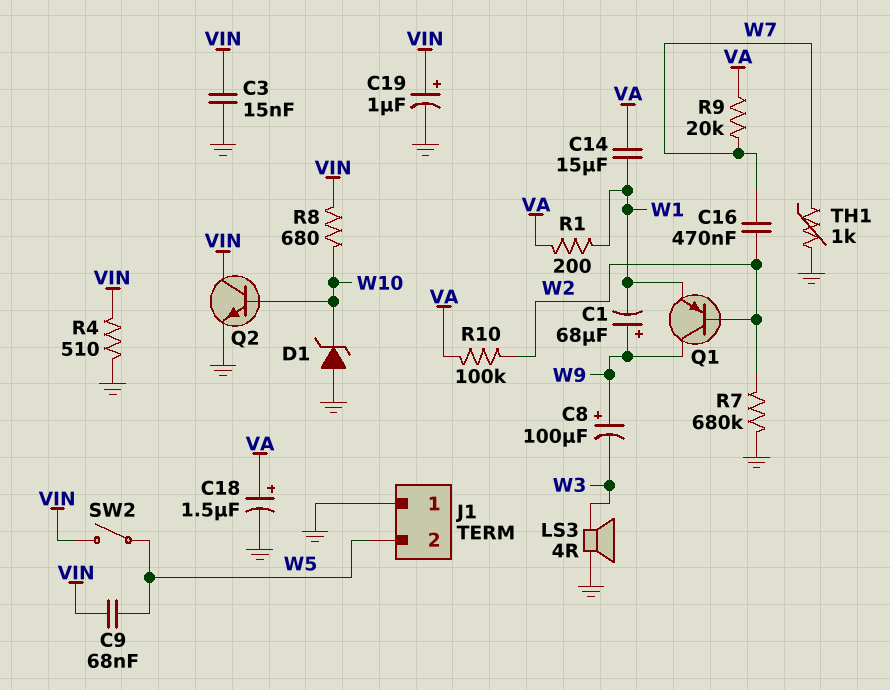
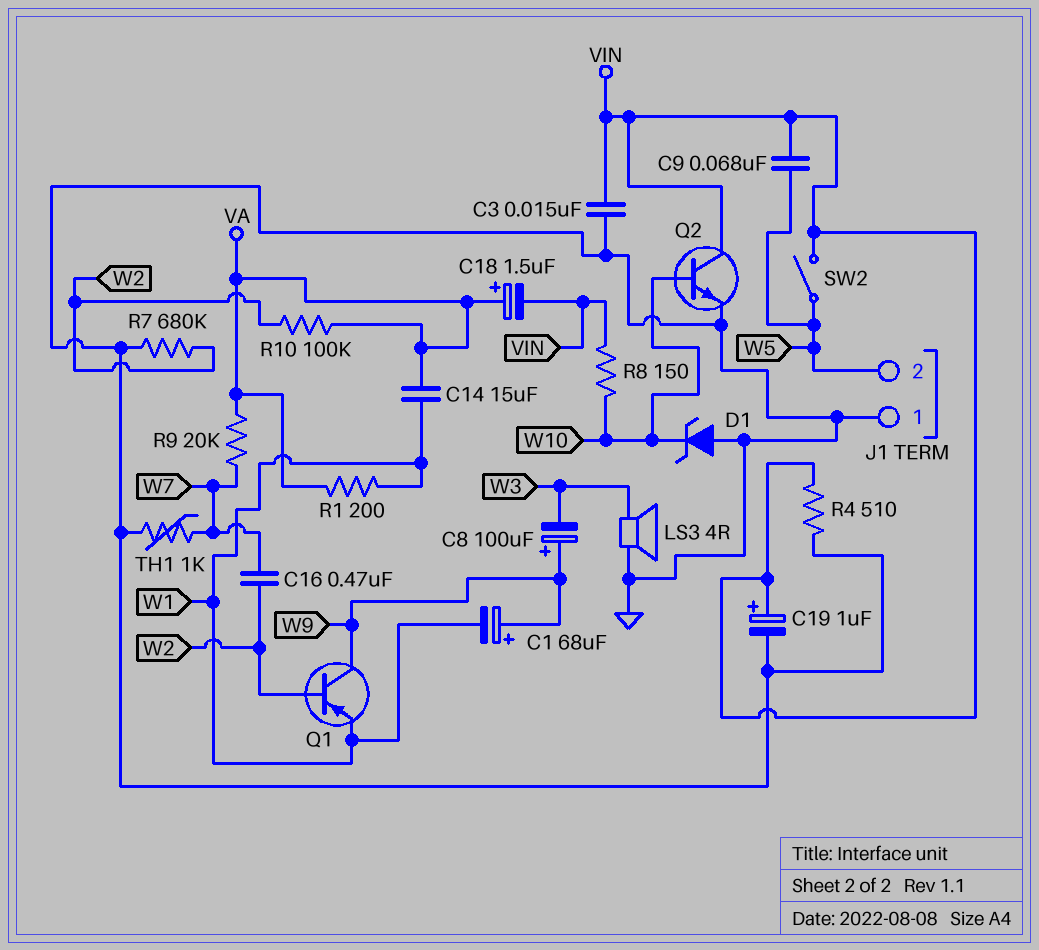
C18: 1.5uF (plus VA, minus GND) -> 1.5uF (plus VA, minus VIN)
R8: 680 (VIN, W10) -> 150 (VIN, W10)

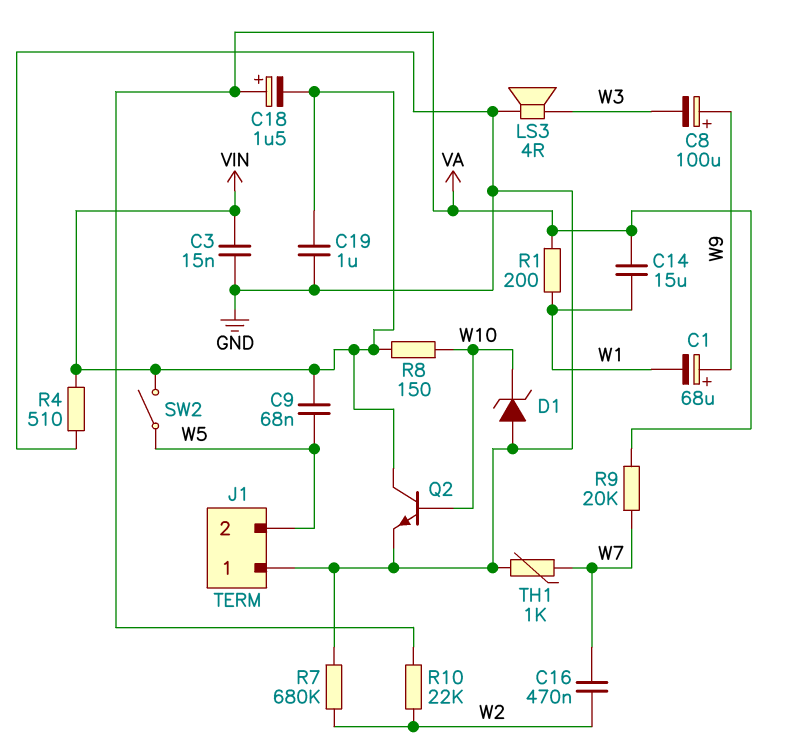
C19: 1uF (plus VIN, minus GND) -> 1uF (GND, VIN)
Q1: PNP (B W2, C W9, E W1) -> none
R10: 100k (VA, W2) -> 22k (VA, W2)

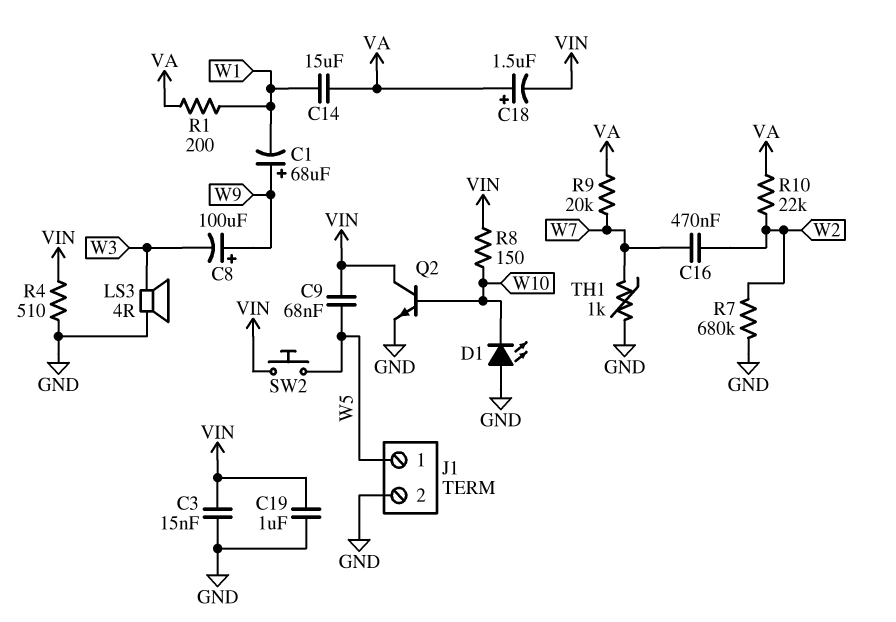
D1: zener (A GND, K W10) -> LED (A GND, K W10)
J1 pin 1: GND -> W5
J1 pin 2: W5 -> GND
SW2: switch (VIN, W5) -> button (VIN, W5)

